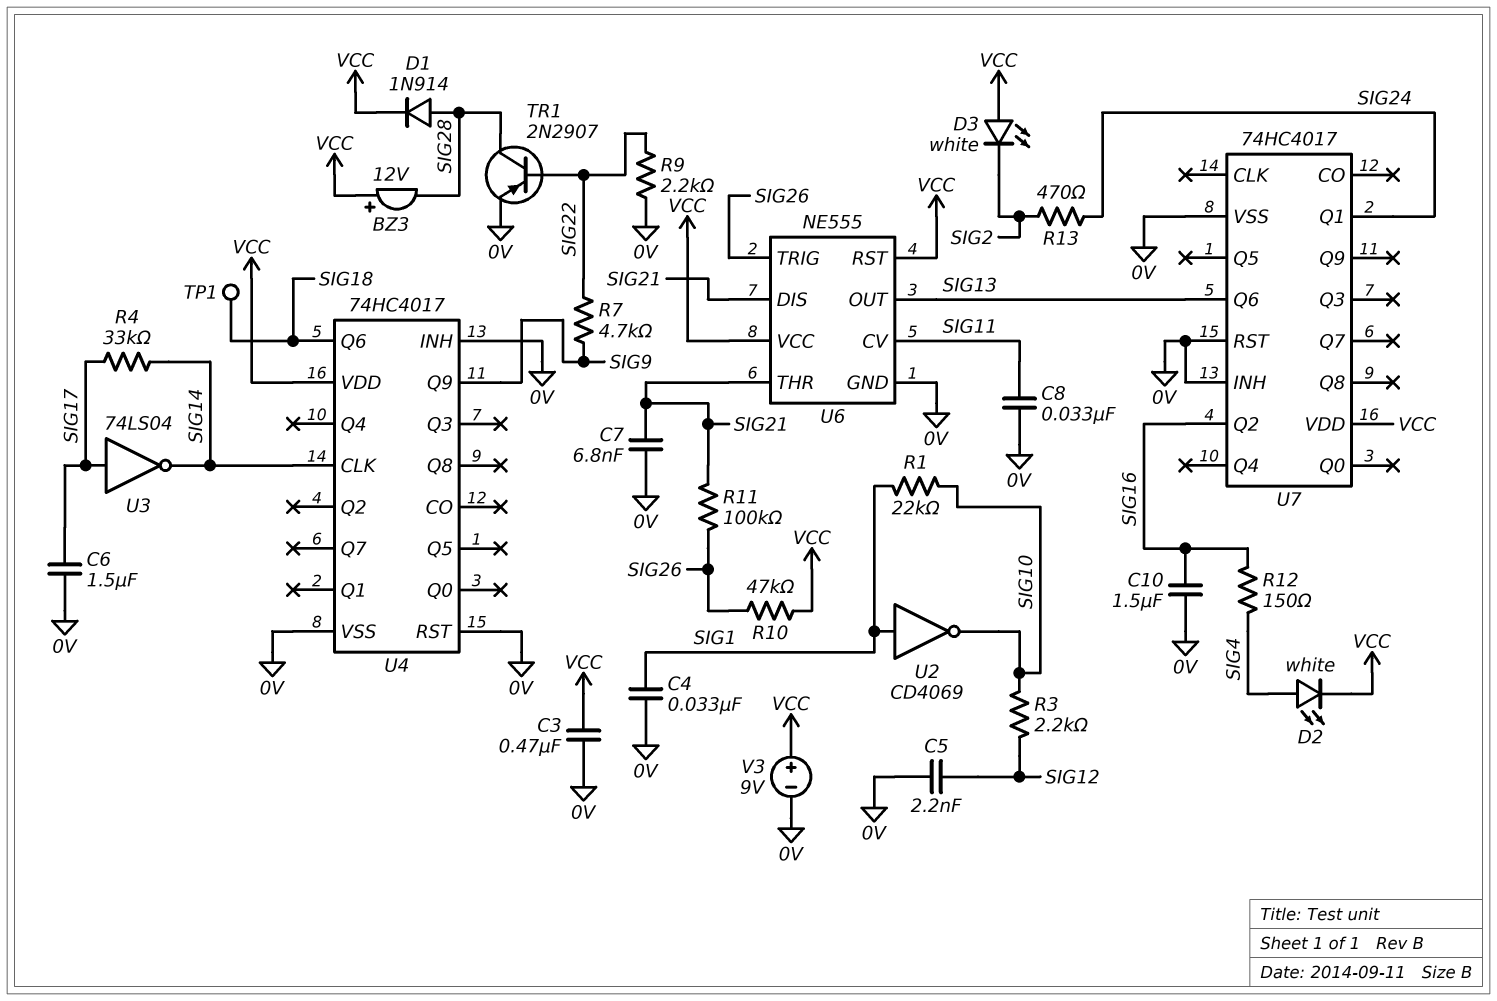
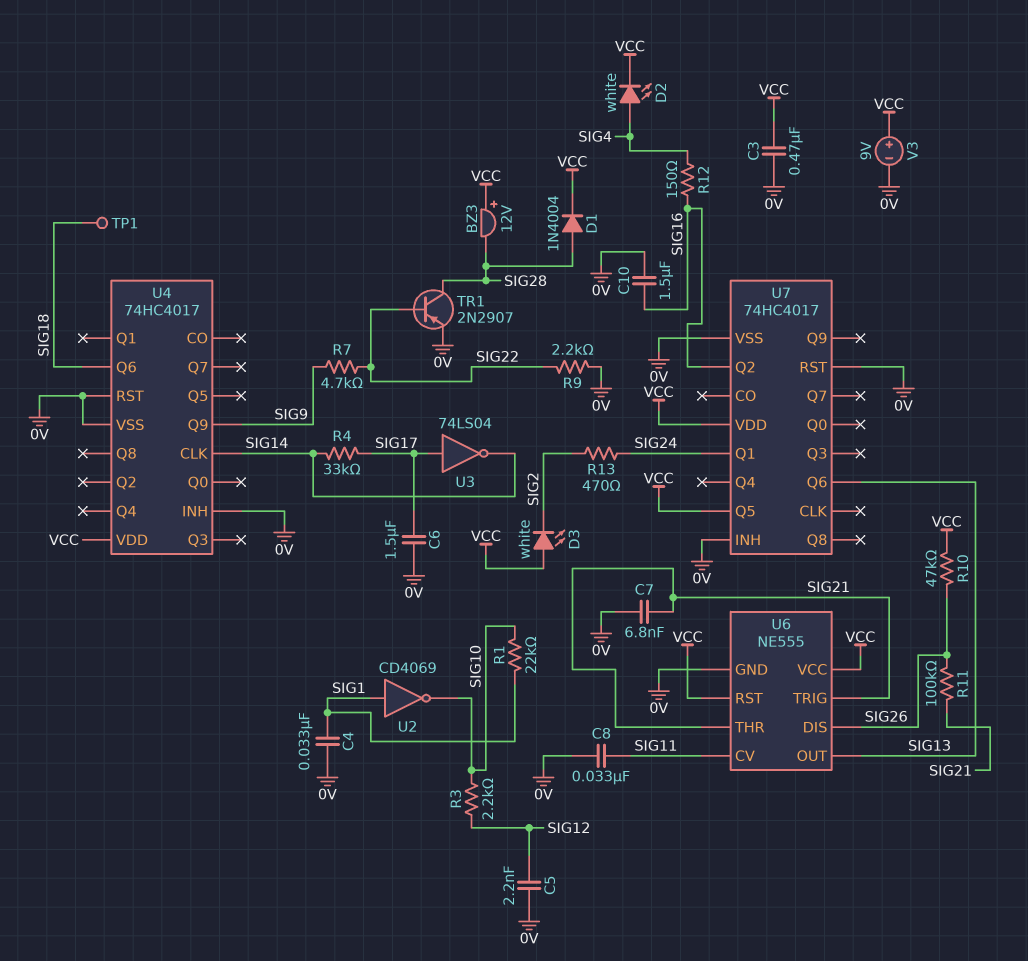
D1: diode 1N914 (A SIG28, K VCC) -> diode 1N4004 (A SIG28, K VCC)
U6 pin DIS: SIG21 -> SIG26
U6 pin TRIG: SIG26 -> SIG21
U7 pin Q5: none -> VCC

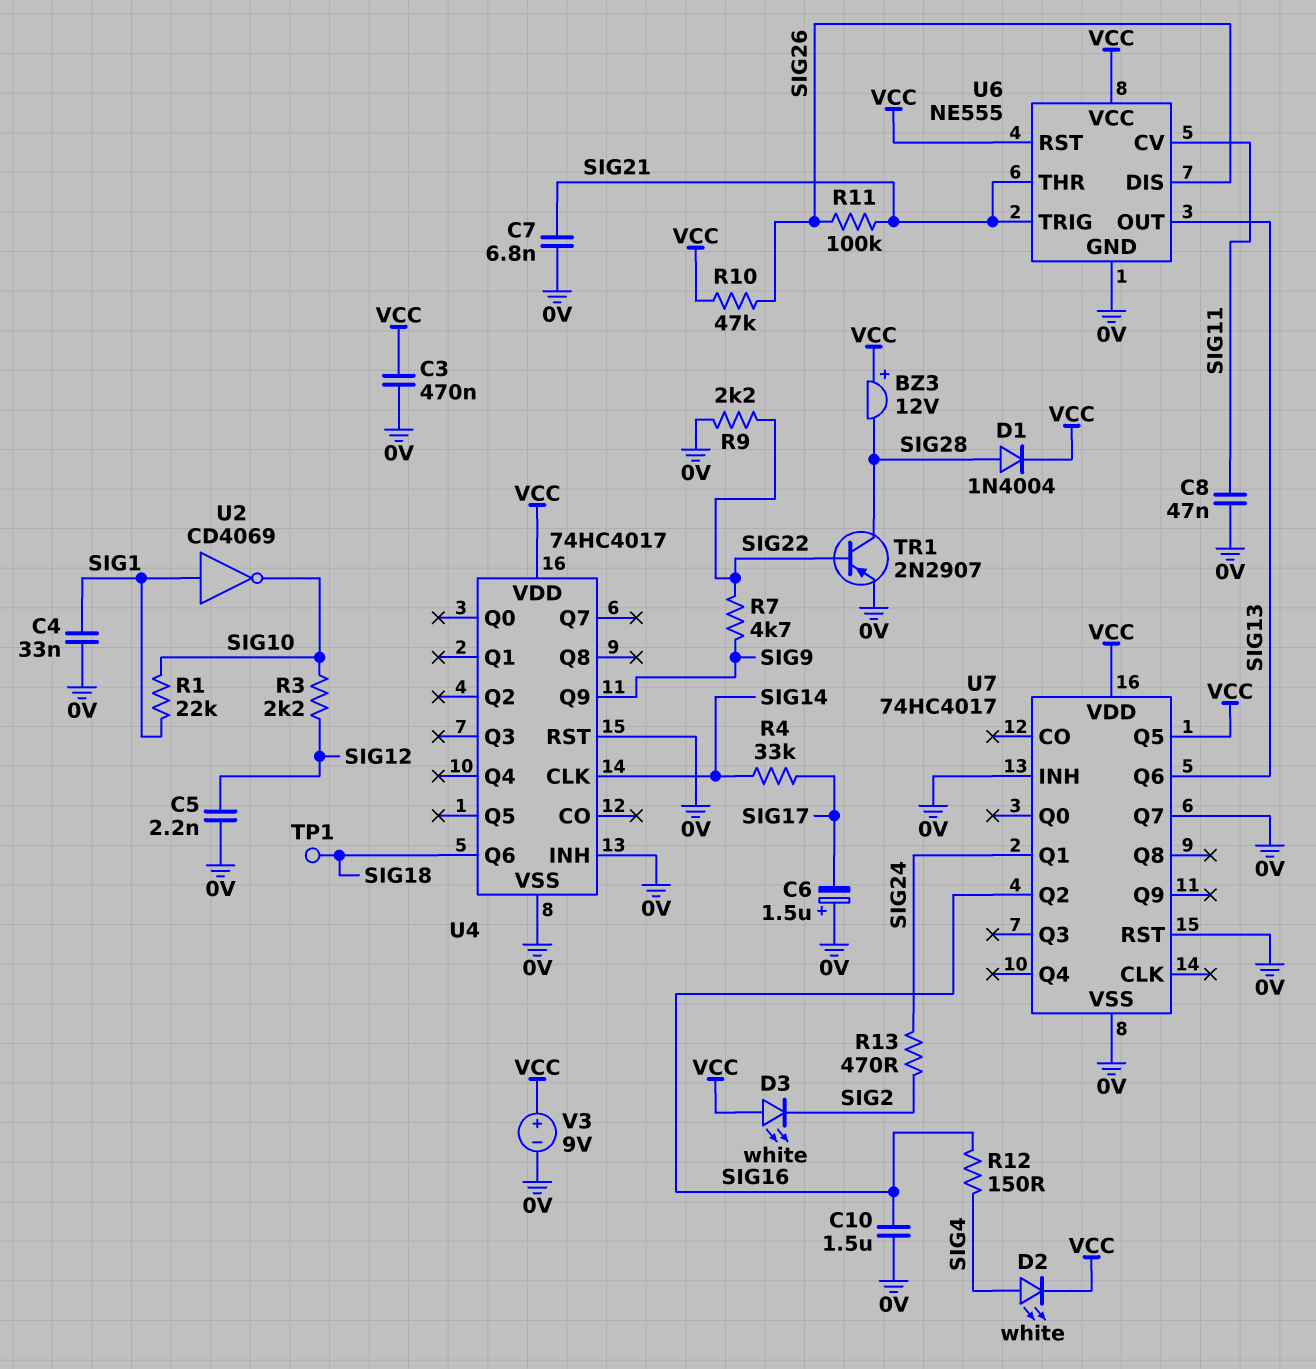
C6: 1.5uF (0V, SIG17) -> 1.5uF (plus 0V, minus SIG17)
C8: 33nF (0V, SIG11) -> 47nF (0V, SIG11)
U3: NOT 74LS04 (in SIG17, out SIG14) -> none
U7 pin Q7: none -> 0V

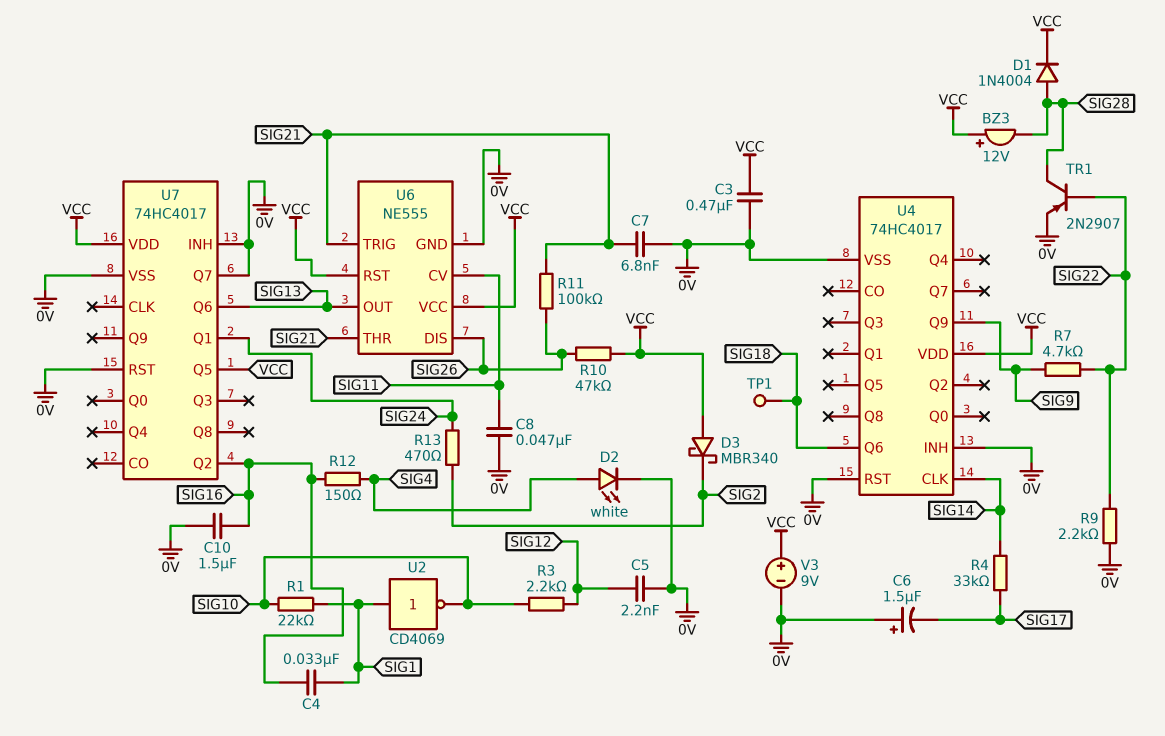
C4: 33nF (0V, SIG1) -> 33nF (SIG1, SIG16)
D2: LED white (A SIG4, K VCC) -> LED white (A SIG4, K 0V)
D3: LED white (A VCC, K SIG2) -> schottky MBR340 (A VCC, K SIG2)

